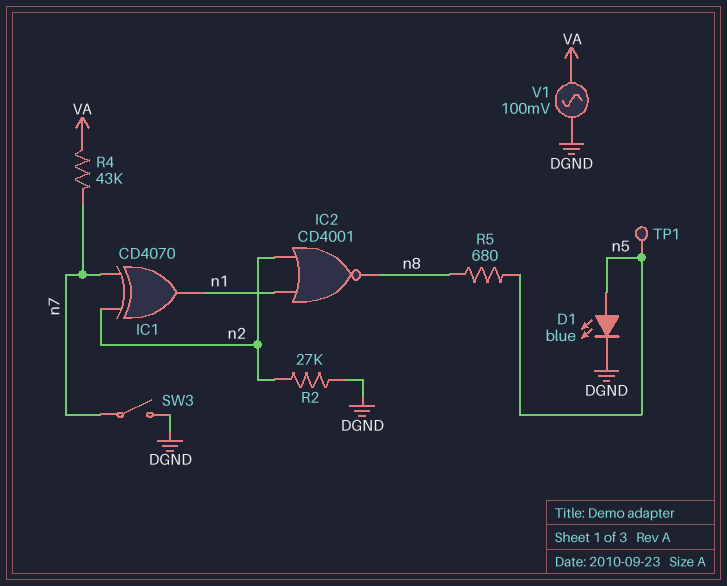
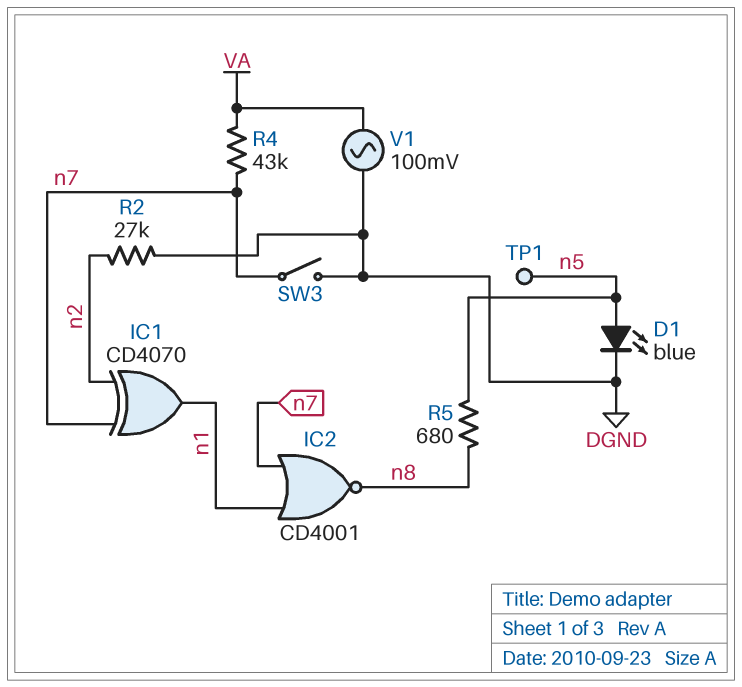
IC2: NOR CD4001 (in n1, in n2, out n8) -> NOR CD4001 (in n1, in n7, out n8)

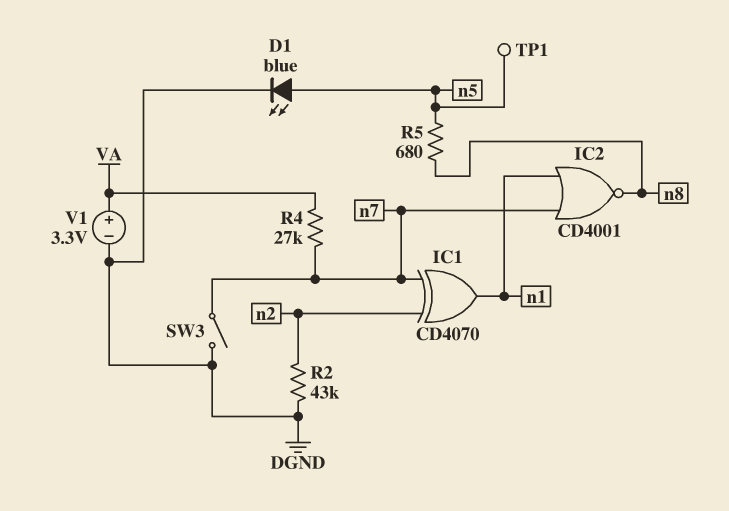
R2: 27k (DGND, n2) -> 43k (DGND, n2)
R4: 43k (VA, n7) -> 27k (VA, n7)
V1: AC 100mV (DGND, VA) -> 3.3V (plus VA, minus DGND)

